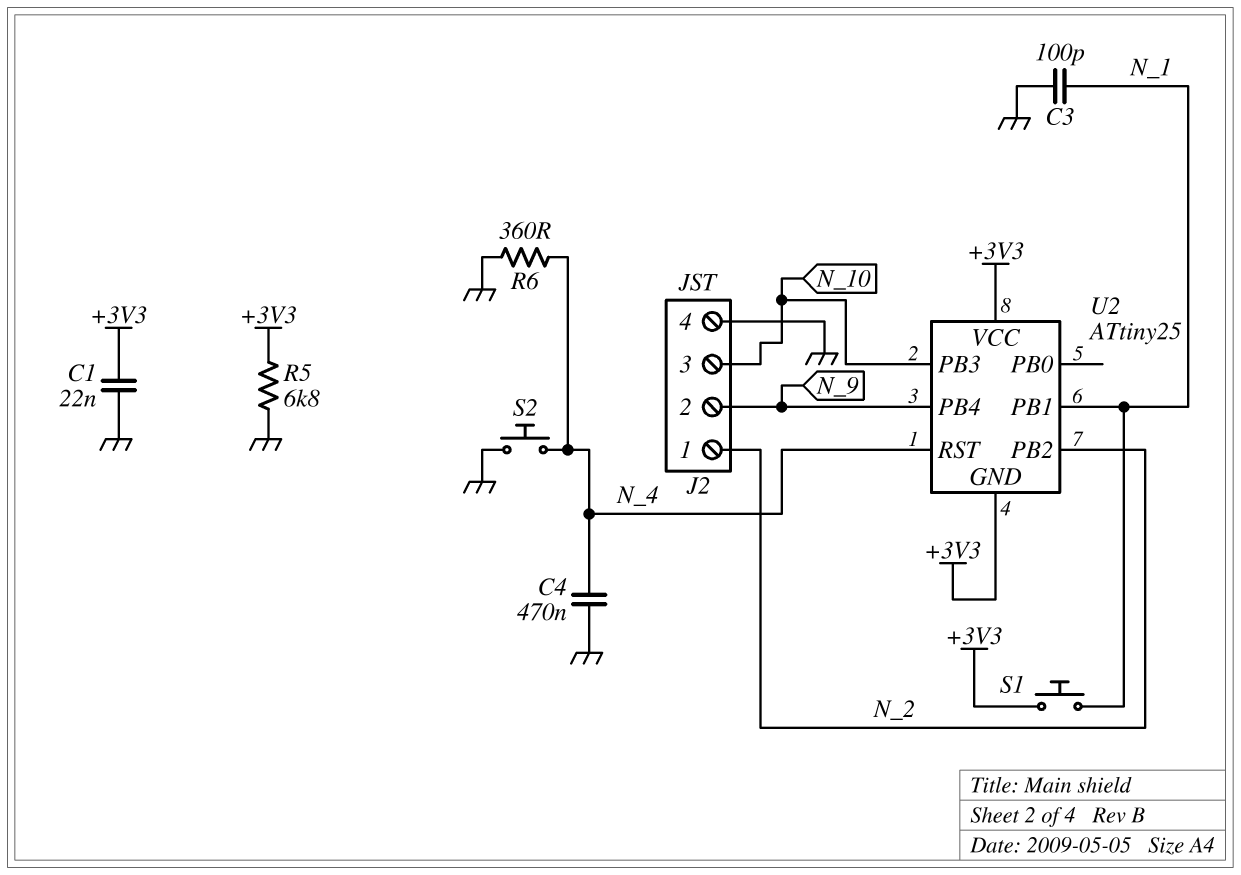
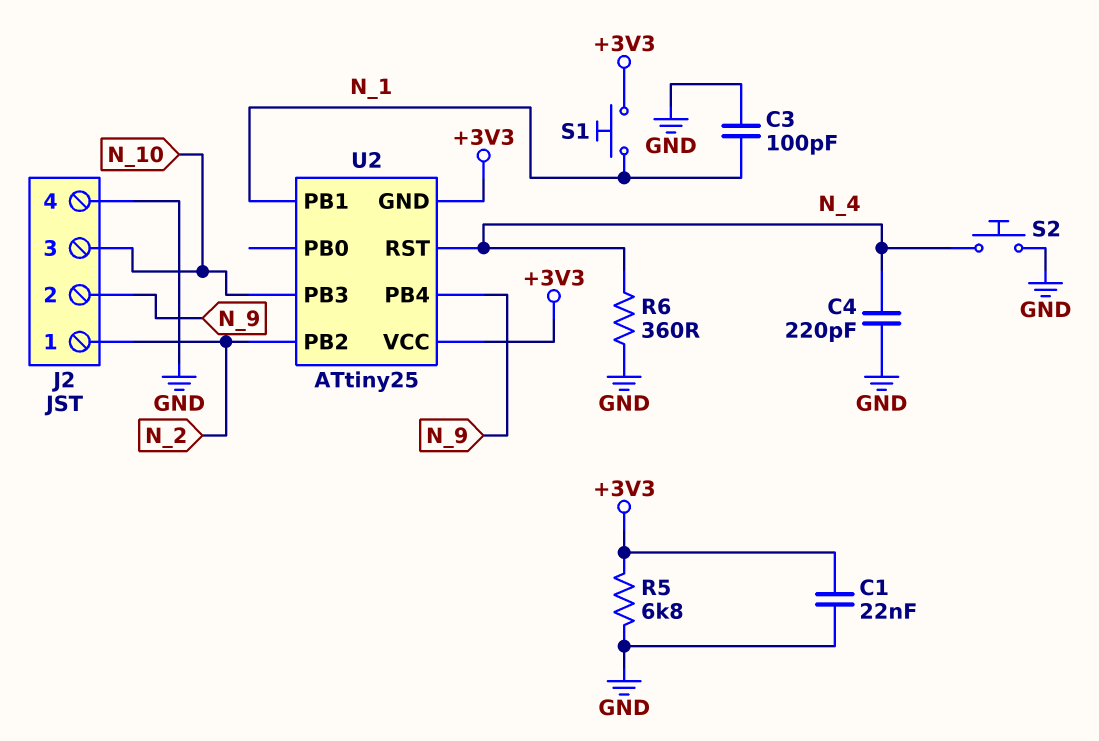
C4: 470nF (GND, N_4) -> 220pF (GND, N_4)

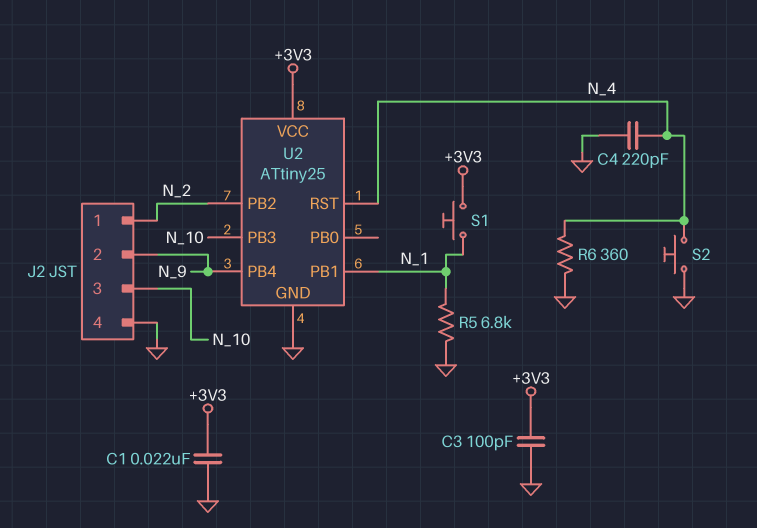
C3: 100pF (GND, N_1) -> 100pF (+3V3, GND)
R5: 6.8k (+3V3, GND) -> 6.8k (GND, N_1)
U2 pin GND: +3V3 -> GND

